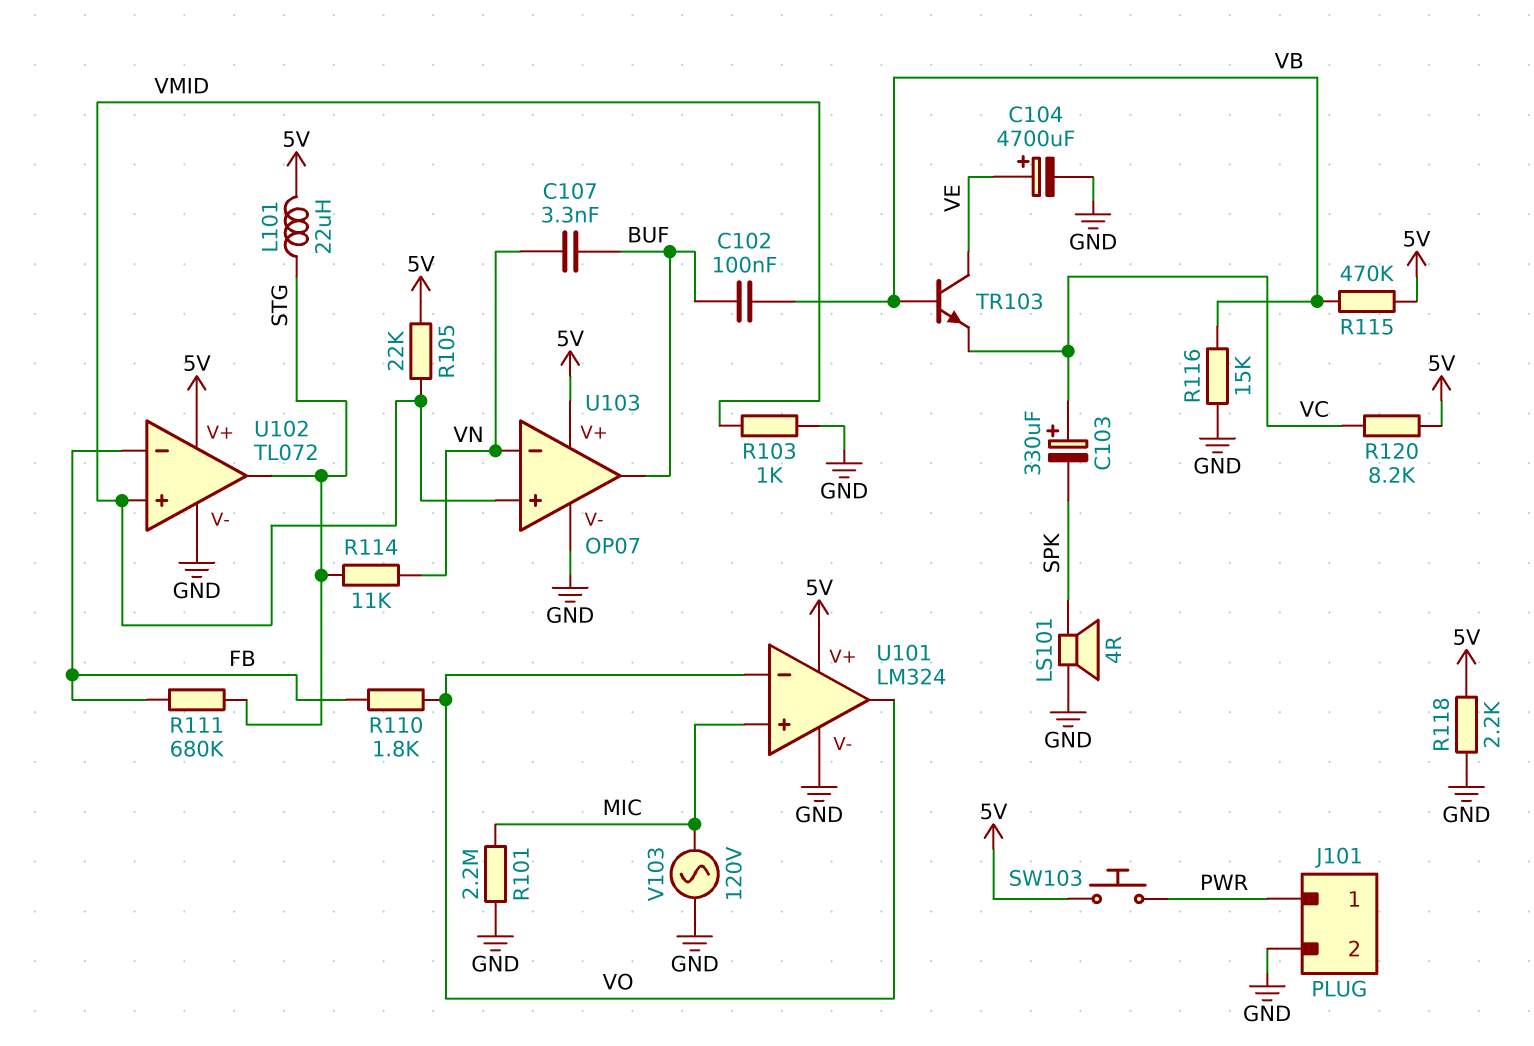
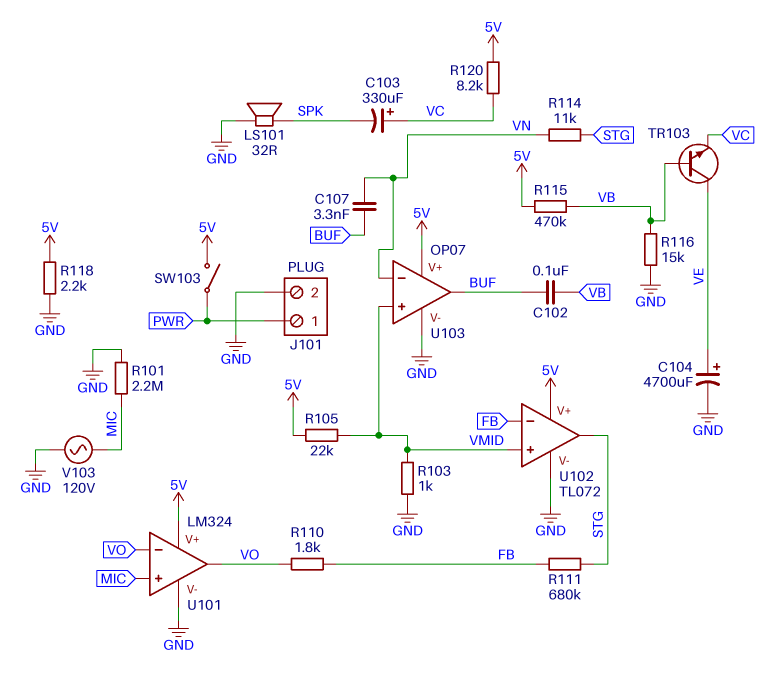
L101: 22uH (5V, STG) -> none
LS101: speaker 4R (GND, SPK) -> speaker 32R (GND, SPK)
SW103: button (5V, PWR) -> switch (5V, PWR)

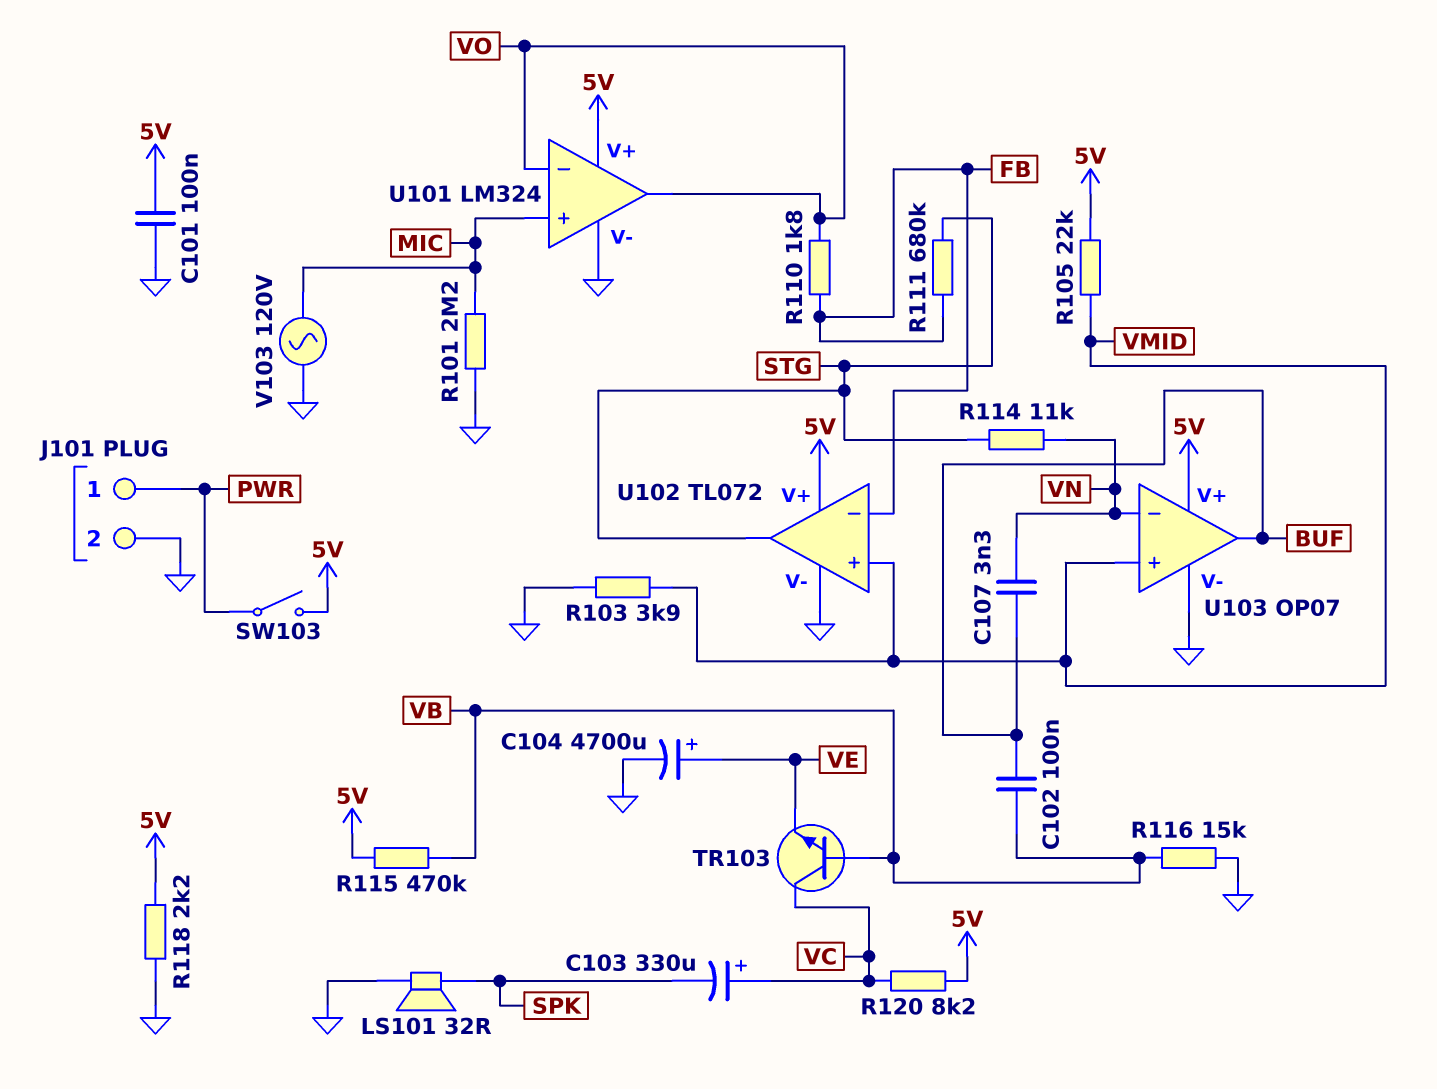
C101: none -> 100nF (5V, GND)
R103: 1k (GND, VMID) -> 3.9k (GND, VMID)
TR103: NPN (B VB, C VE, E VC) -> NPN (B VB, C VC, E VE)

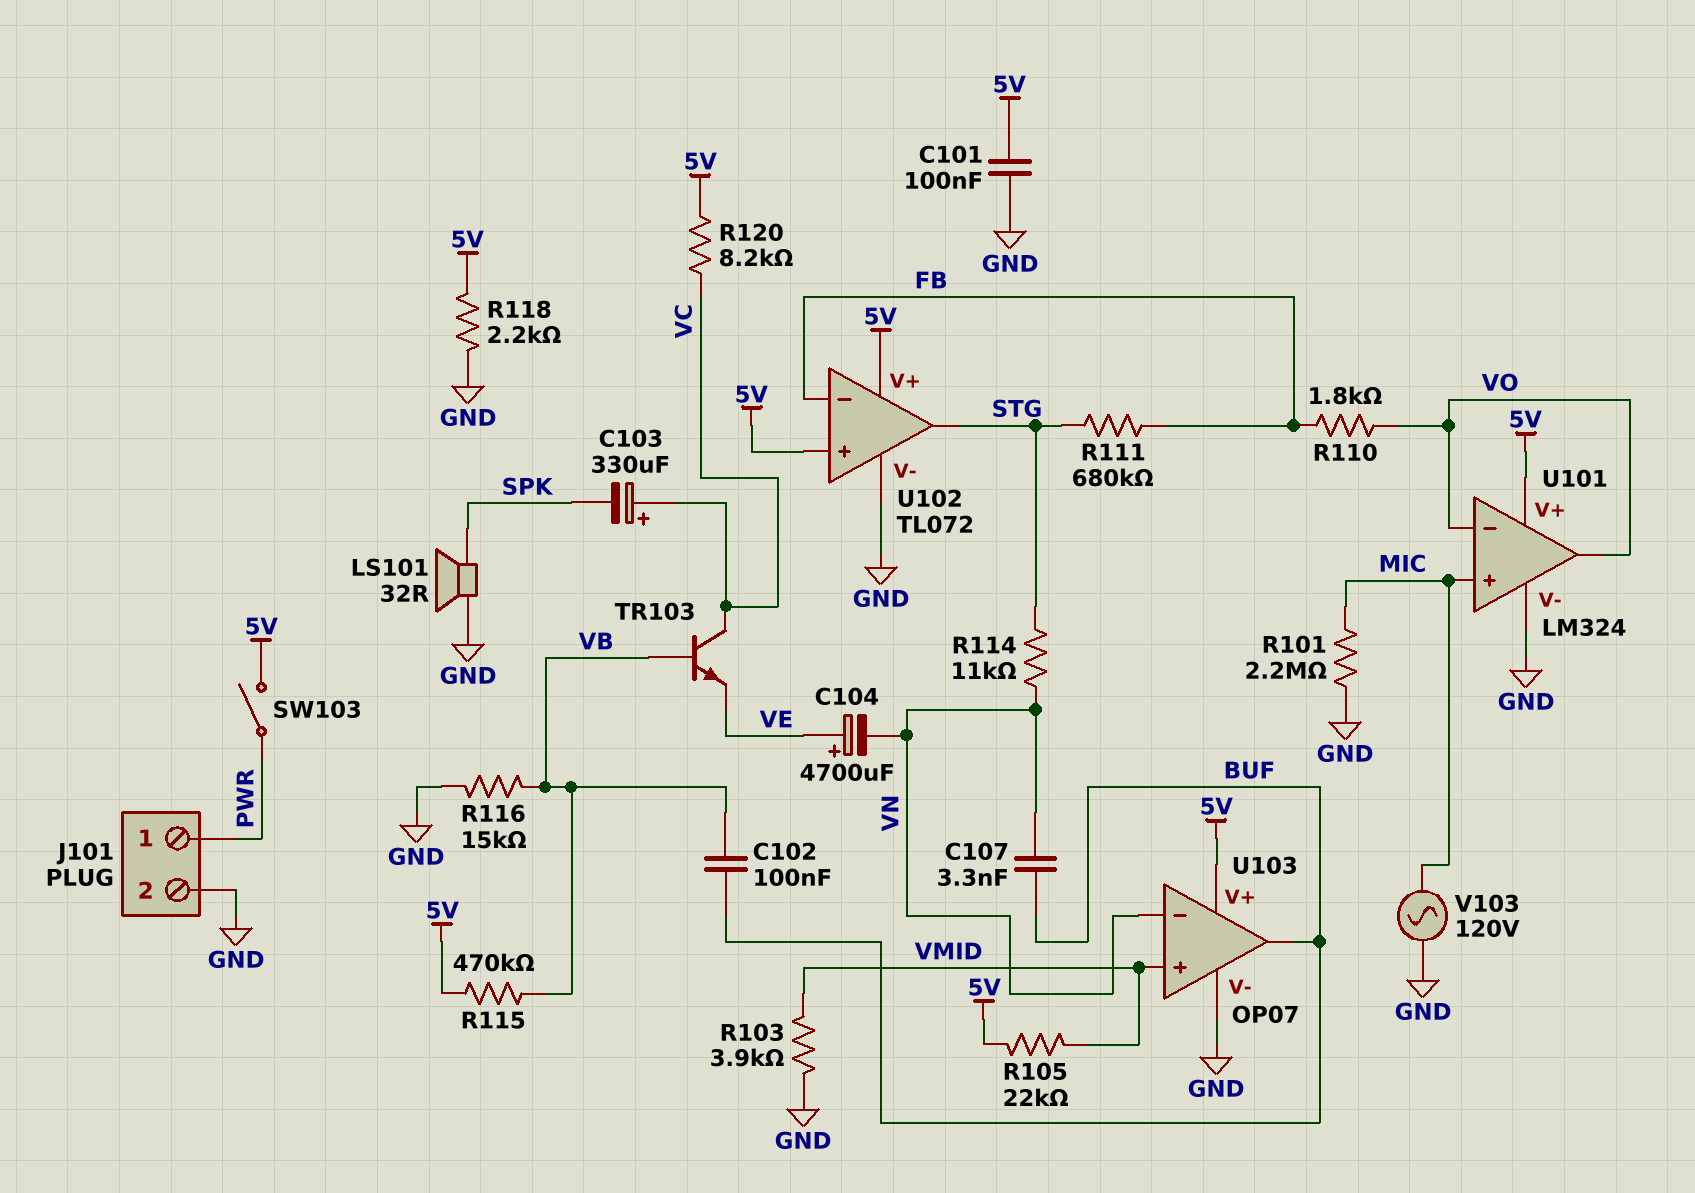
C104: 4700uF (plus VE, minus GND) -> 4700uF (plus VE, minus VN)
U102 pin in+: VMID -> 5V

